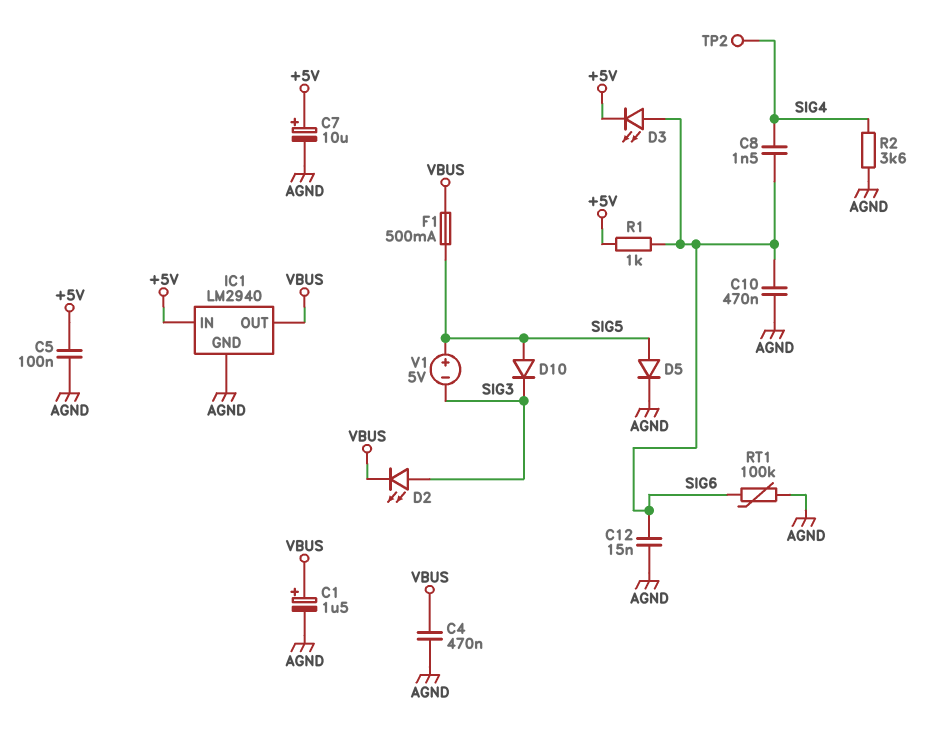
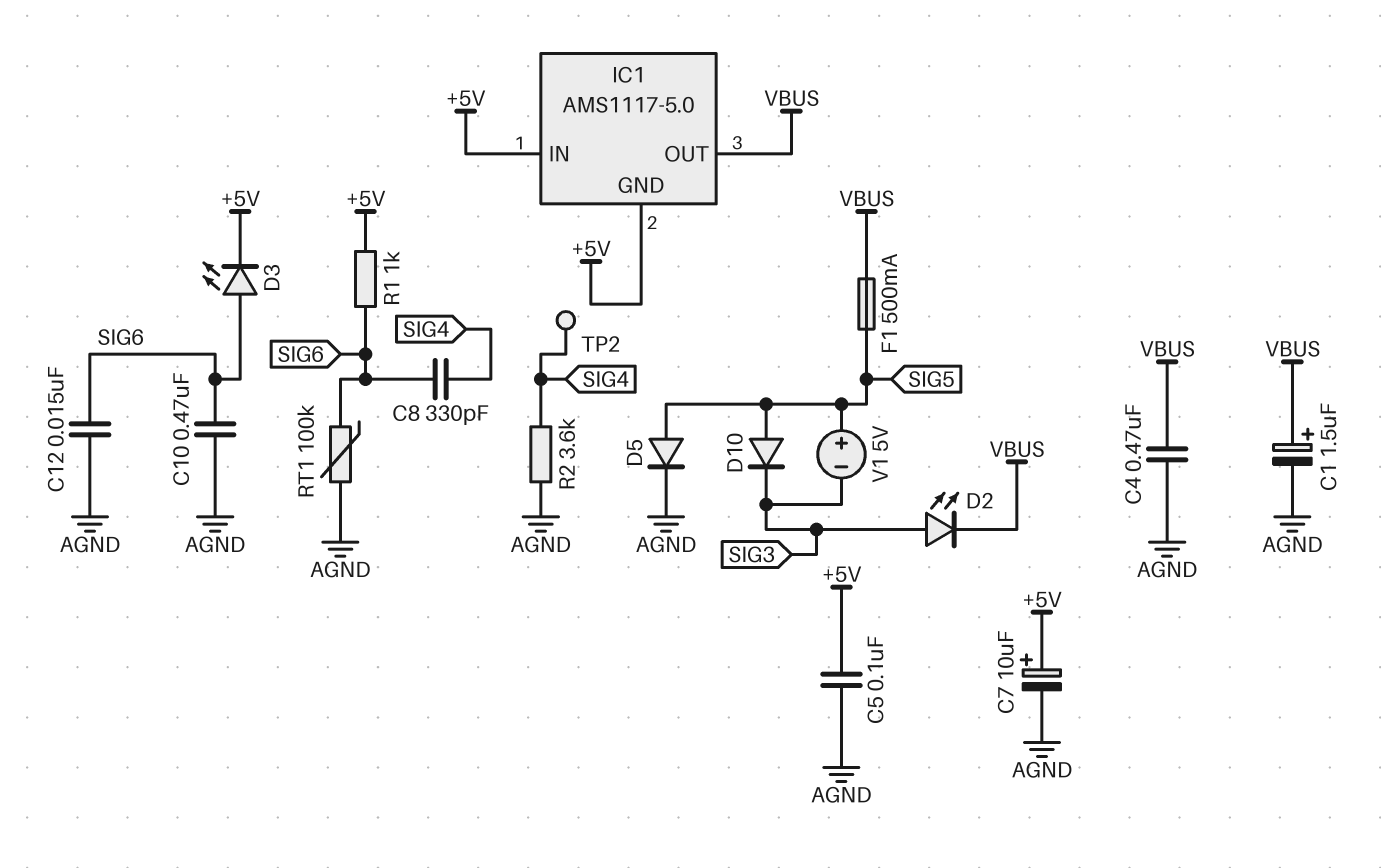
C8: 1.5nF (SIG4, SIG6) -> 330pF (SIG4, SIG6)
IC1: LM2940 -> AMS1117-5.0
IC1 pin GND: AGND -> +5V

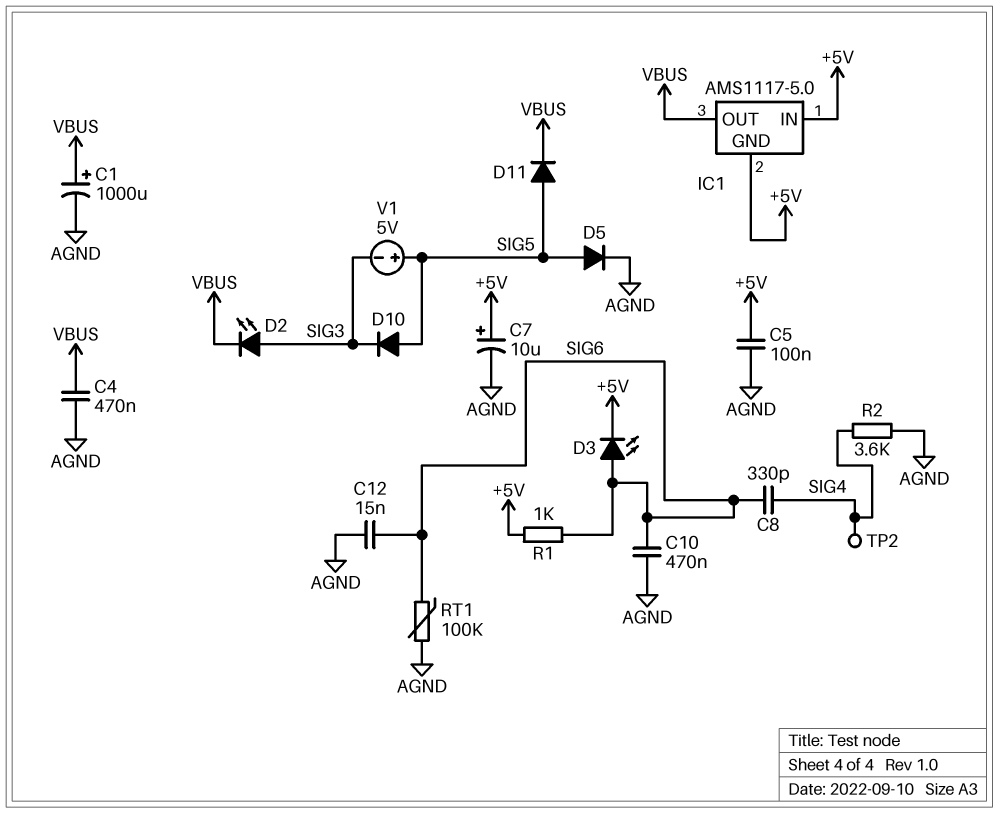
C1: 1.5uF (plus VBUS, minus AGND) -> 1000uF (plus VBUS, minus AGND)
D11: none -> diode (A SIG5, K VBUS)
F1: 500mA (SIG5, VBUS) -> none

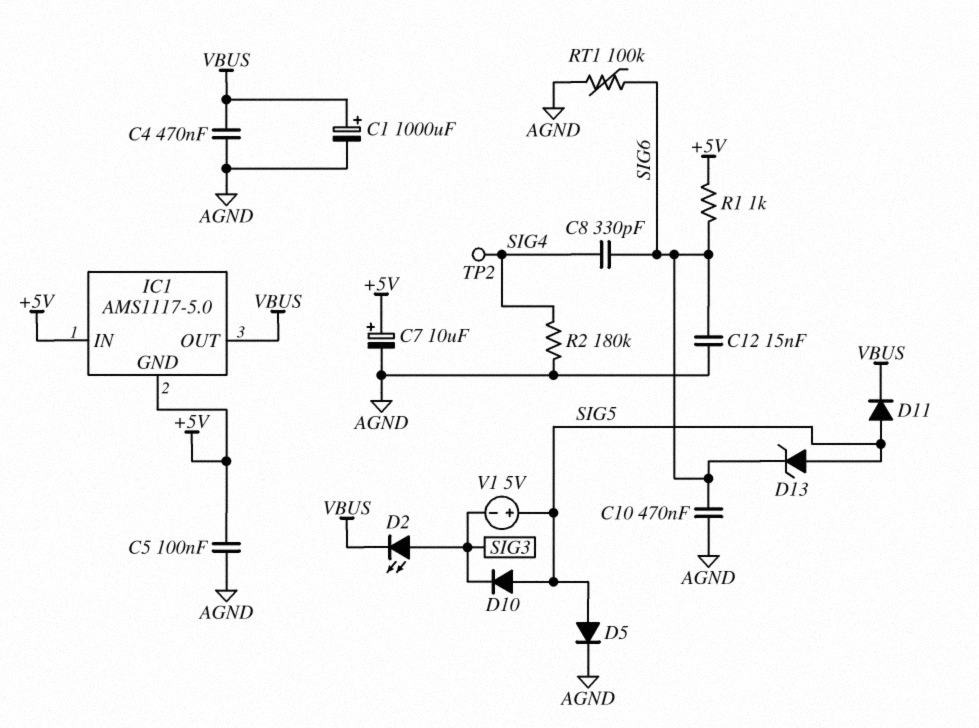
D3: LED (A SIG6, K +5V) -> none
D13: none -> zener (A SIG5, K SIG6)
R2: 3.6k (AGND, SIG4) -> 180k (AGND, SIG4)

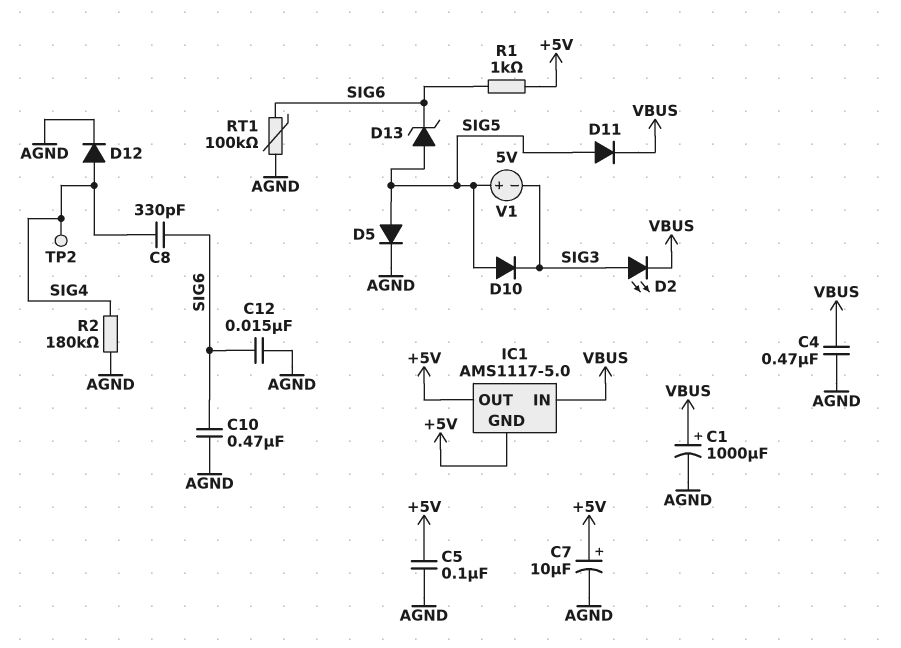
D12: none -> diode (A SIG4, K AGND)
IC1 pin IN: +5V -> VBUS
IC1 pin OUT: VBUS -> +5V

